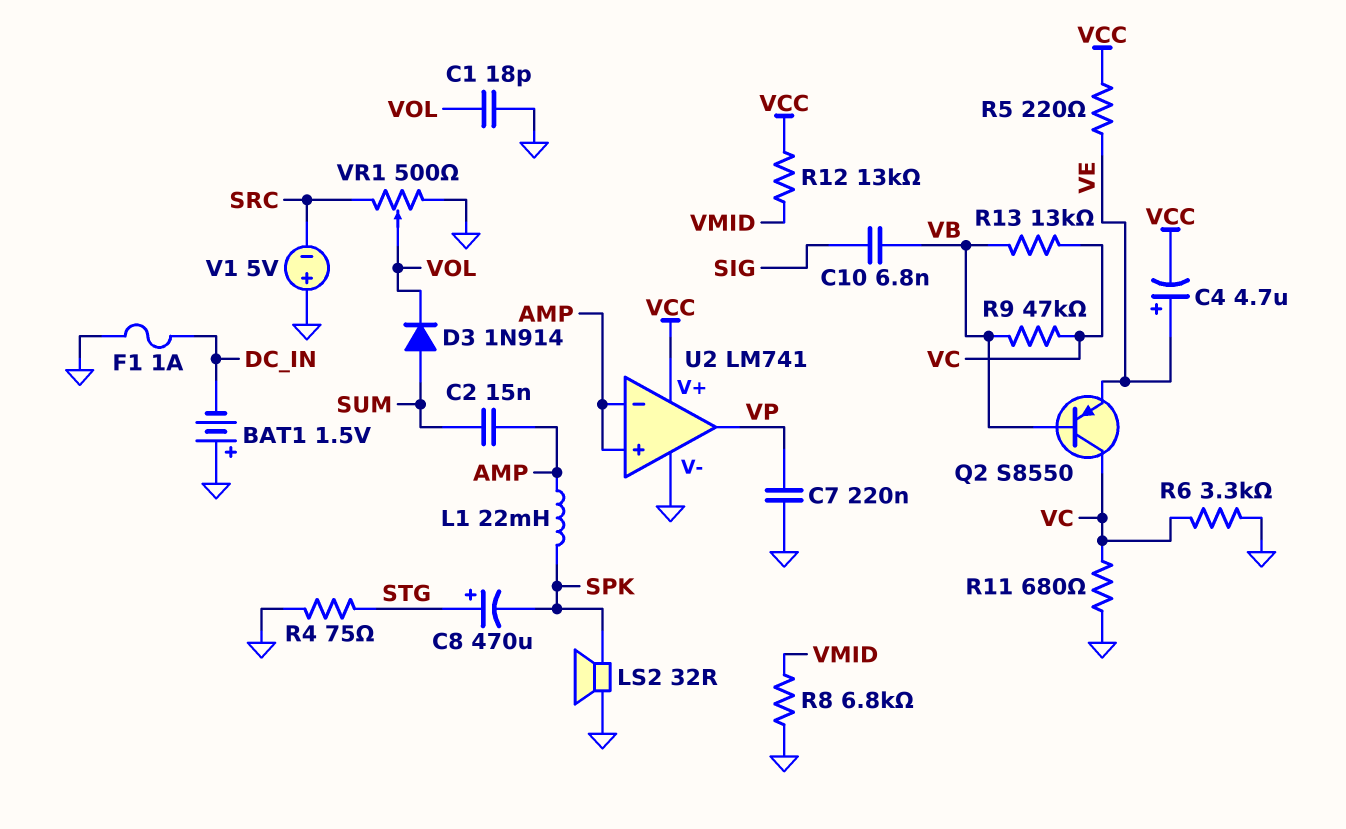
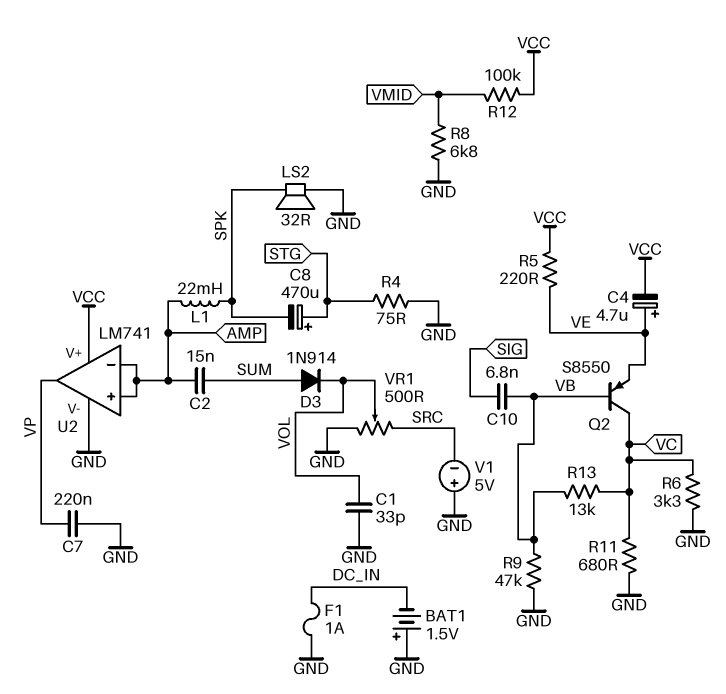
C1: 18pF (GND, VOL) -> 33pF (GND, VOL)
R9: 47k (VB, VC) -> 47k (GND, VB)
R12: 13k (VCC, VMID) -> 100k (VCC, VMID)

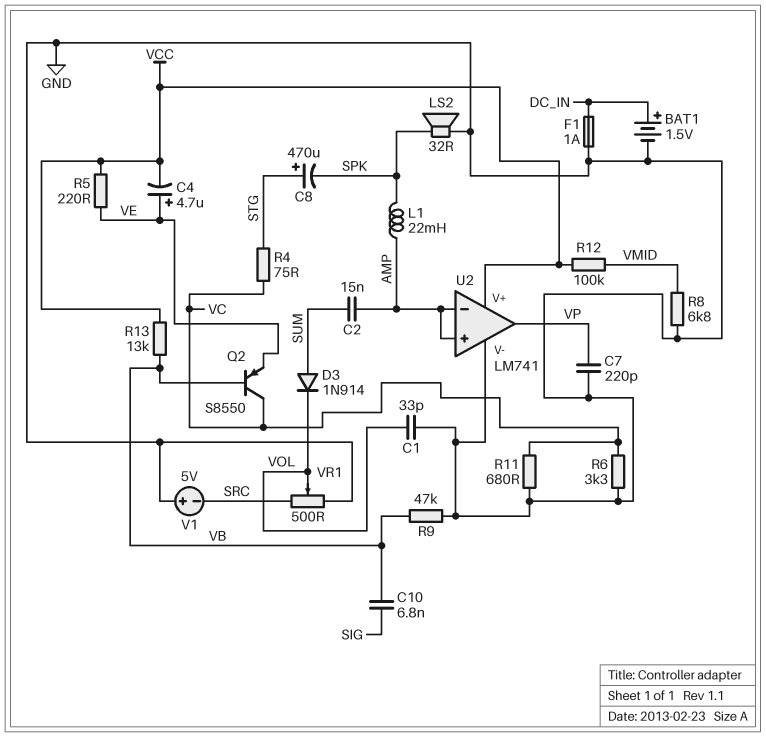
BAT1: 1.5V (plus GND, minus DC_IN) -> 1.5V (plus DC_IN, minus GND)
C7: 220nF (GND, VP) -> 220pF (GND, VP)
R4: 75 (GND, STG) -> 75 (STG, VC)
R13: 13k (VB, VC) -> 13k (VB, VCC)

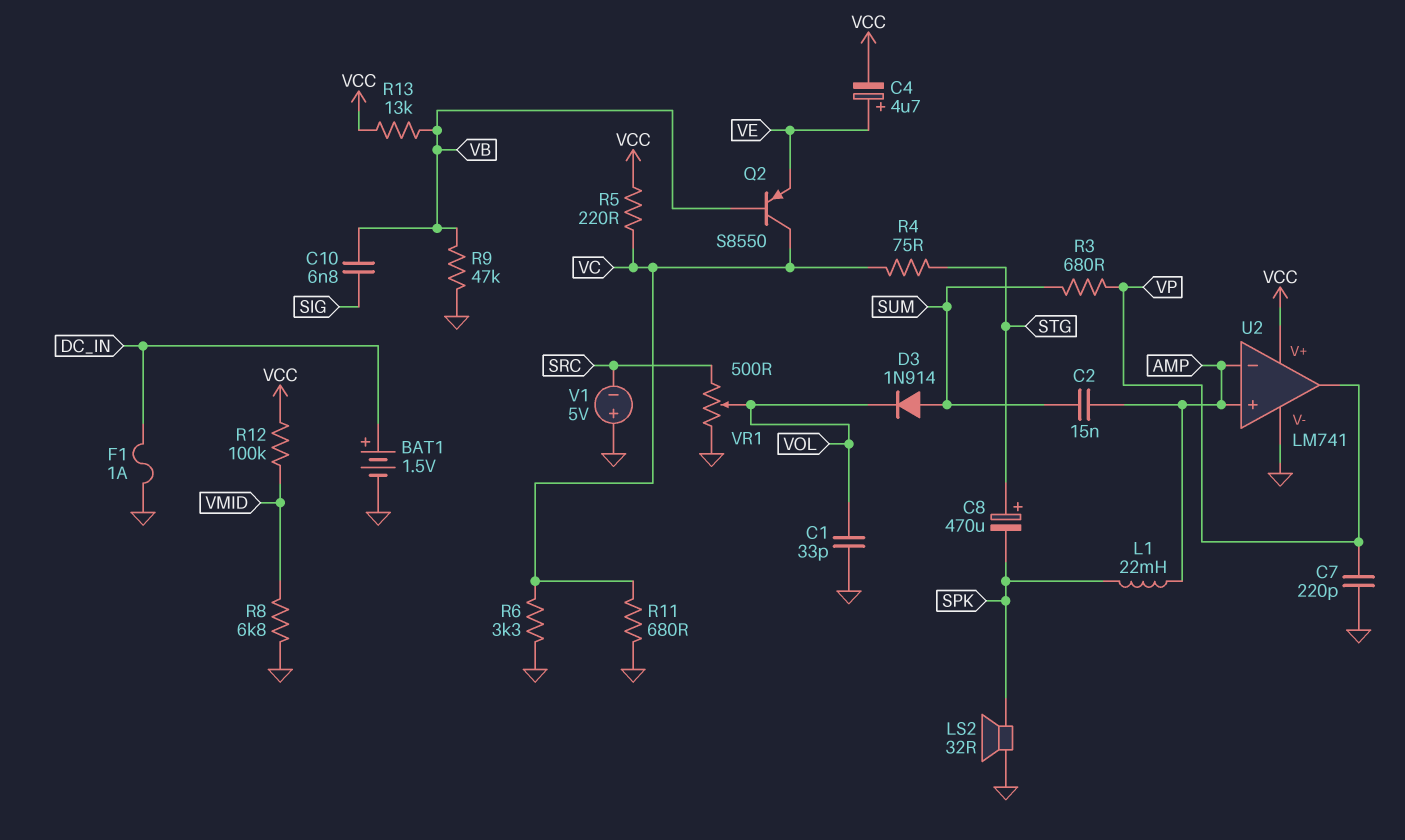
R3: none -> 680 (SUM, VP)
R5: 220 (VCC, VE) -> 220 (VC, VCC)

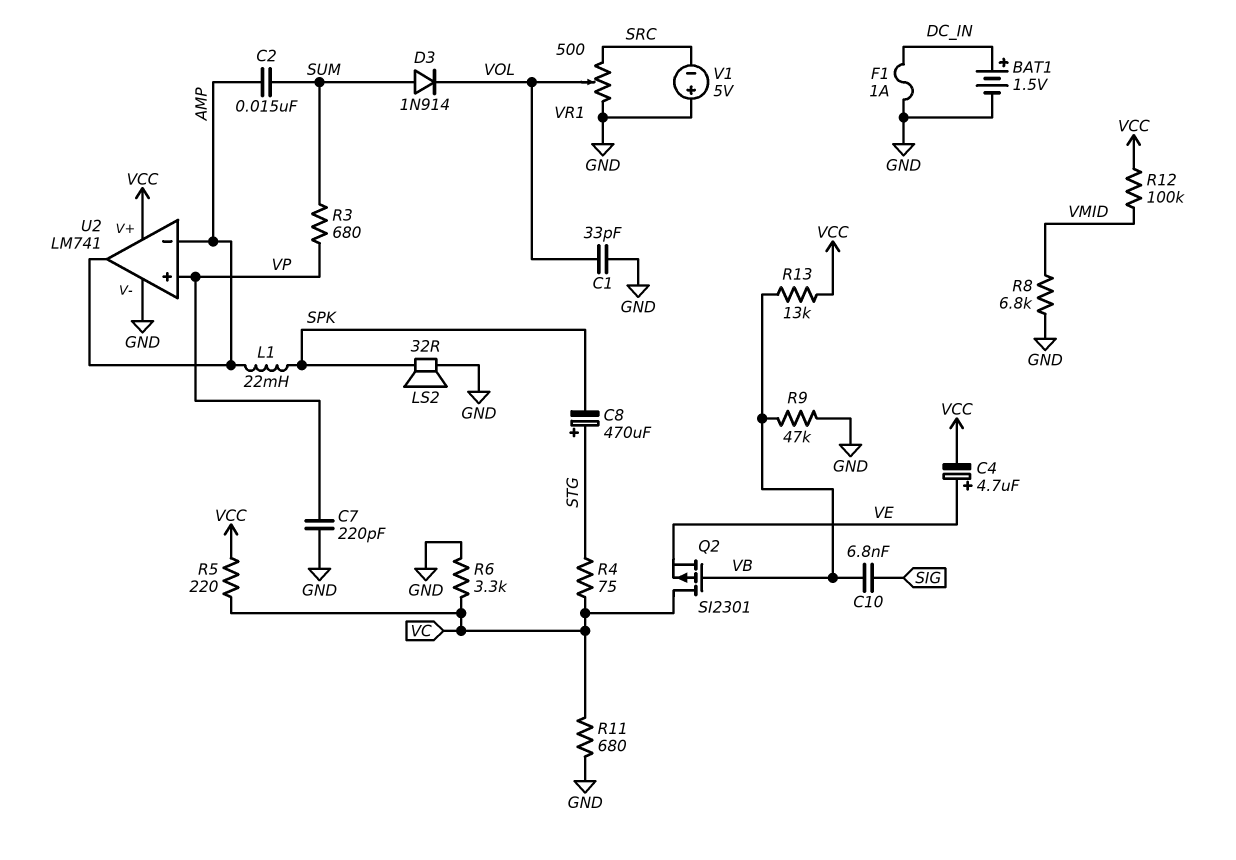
Q2: PNP S8550 (B VB, C VC, E VE) -> PMOS SI2301 (G VB, D VC, S VE)
U2 pin in+: AMP -> VP
U2 pin out: VP -> AMP

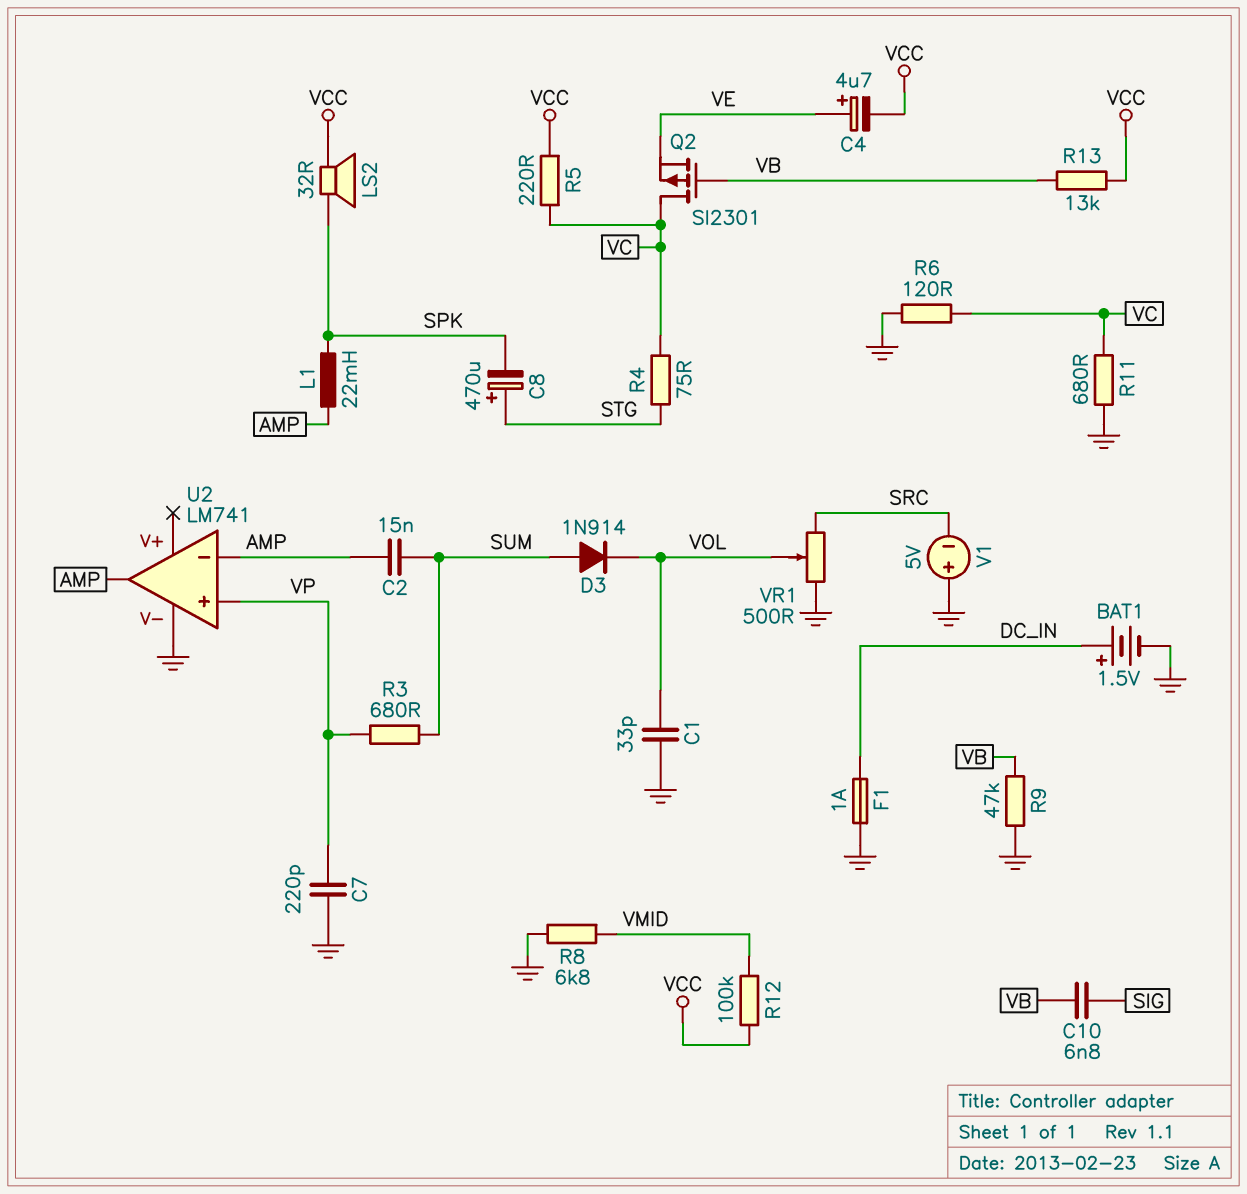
LS2: speaker 32R (GND, SPK) -> speaker 32R (SPK, VCC)
R6: 3.3k (GND, VC) -> 120 (GND, VC)
U2 pin V+: VCC -> none

